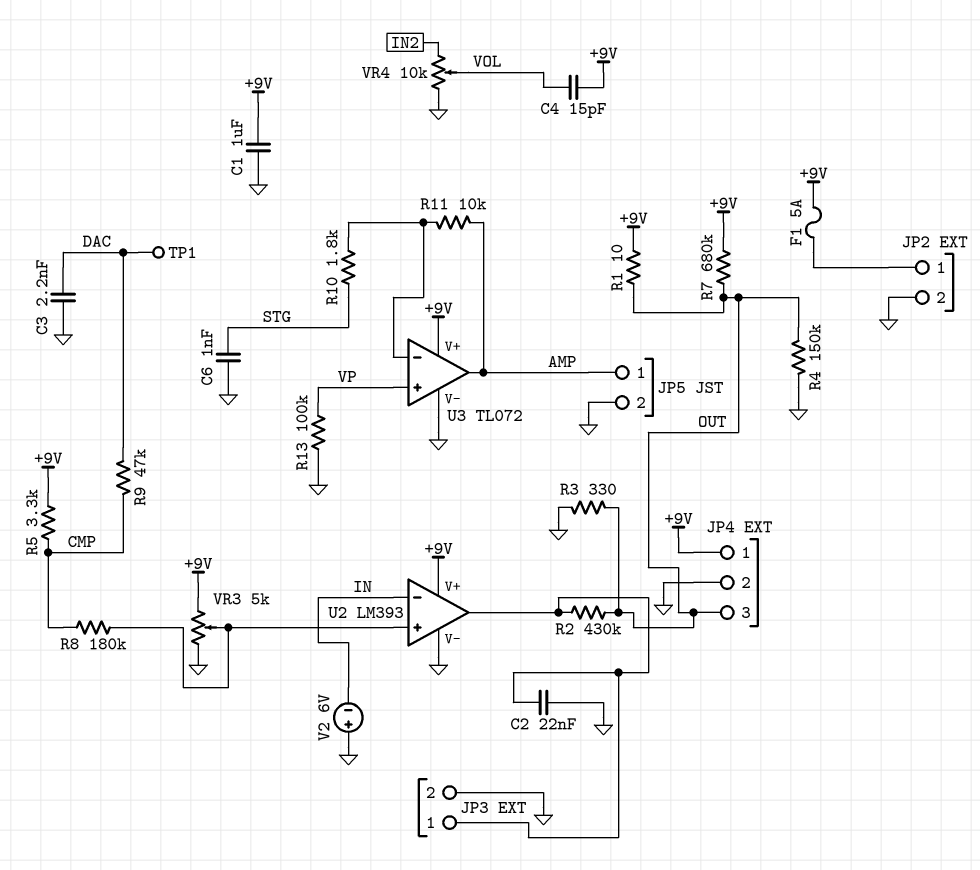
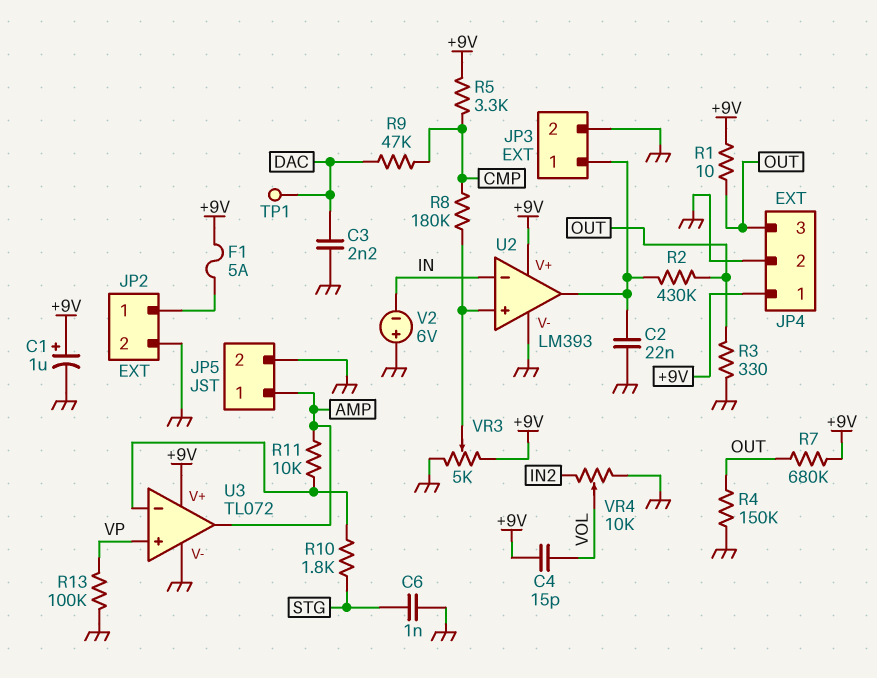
C1: 1uF (+9V, GND) -> 1uF (plus +9V, minus GND)

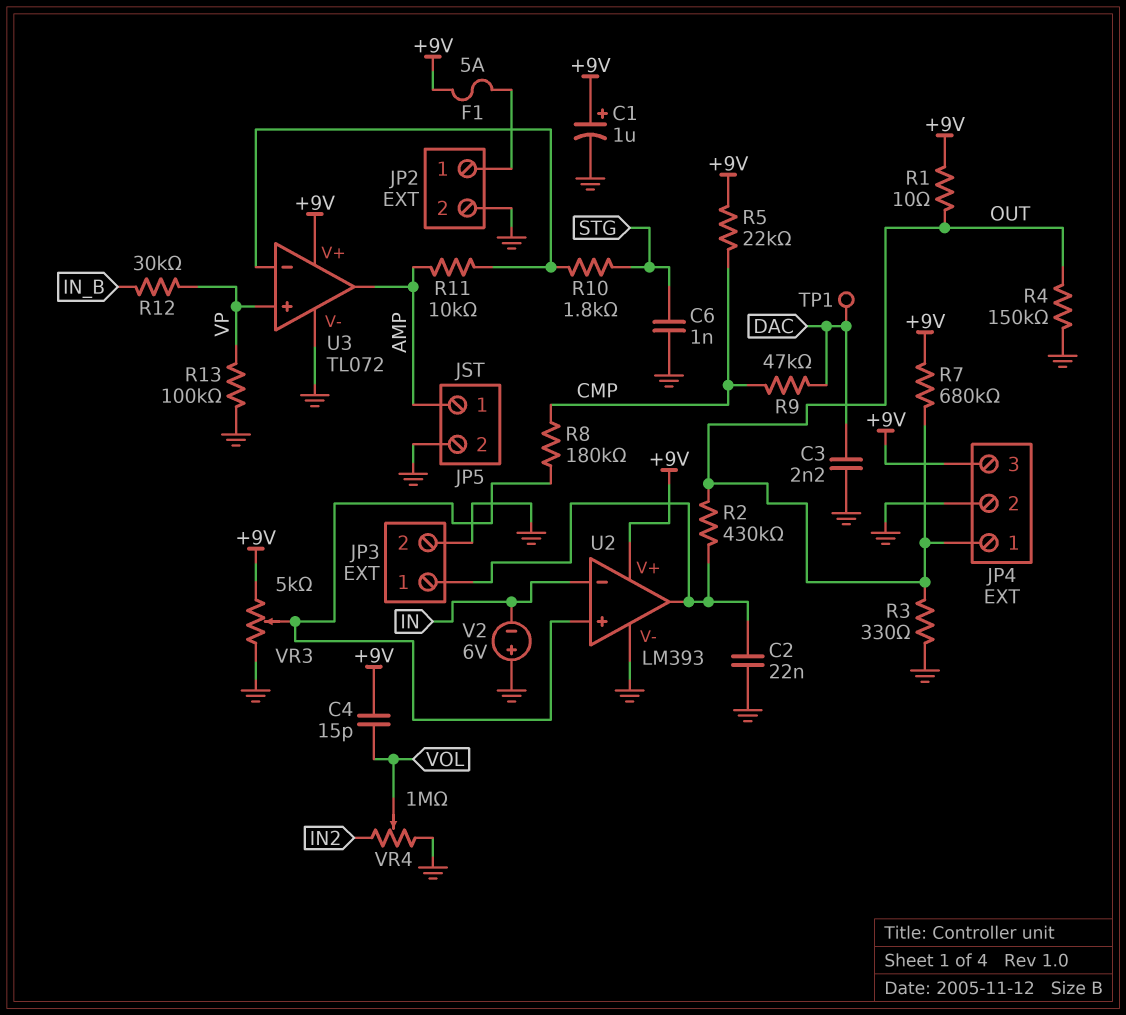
JP4 pin 1: +9V -> OUT
JP4 pin 3: OUT -> +9V
R5: 3.3k (+9V, CMP) -> 22k (+9V, CMP)
R12: none -> 30k (IN_B, VP)
VR4: 10k (GND, IN2, wiper VOL) -> 1M (GND, IN2, wiper VOL)

